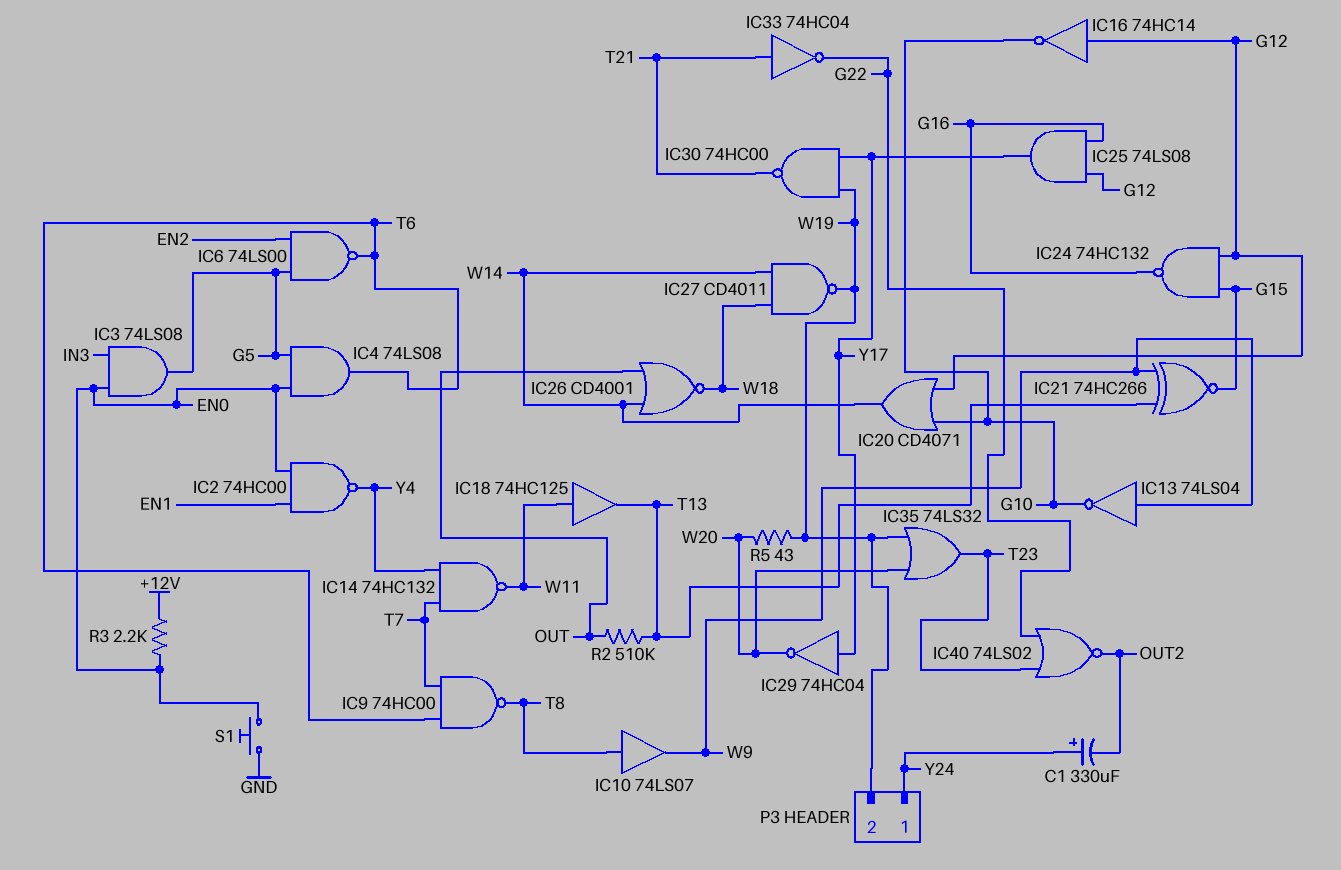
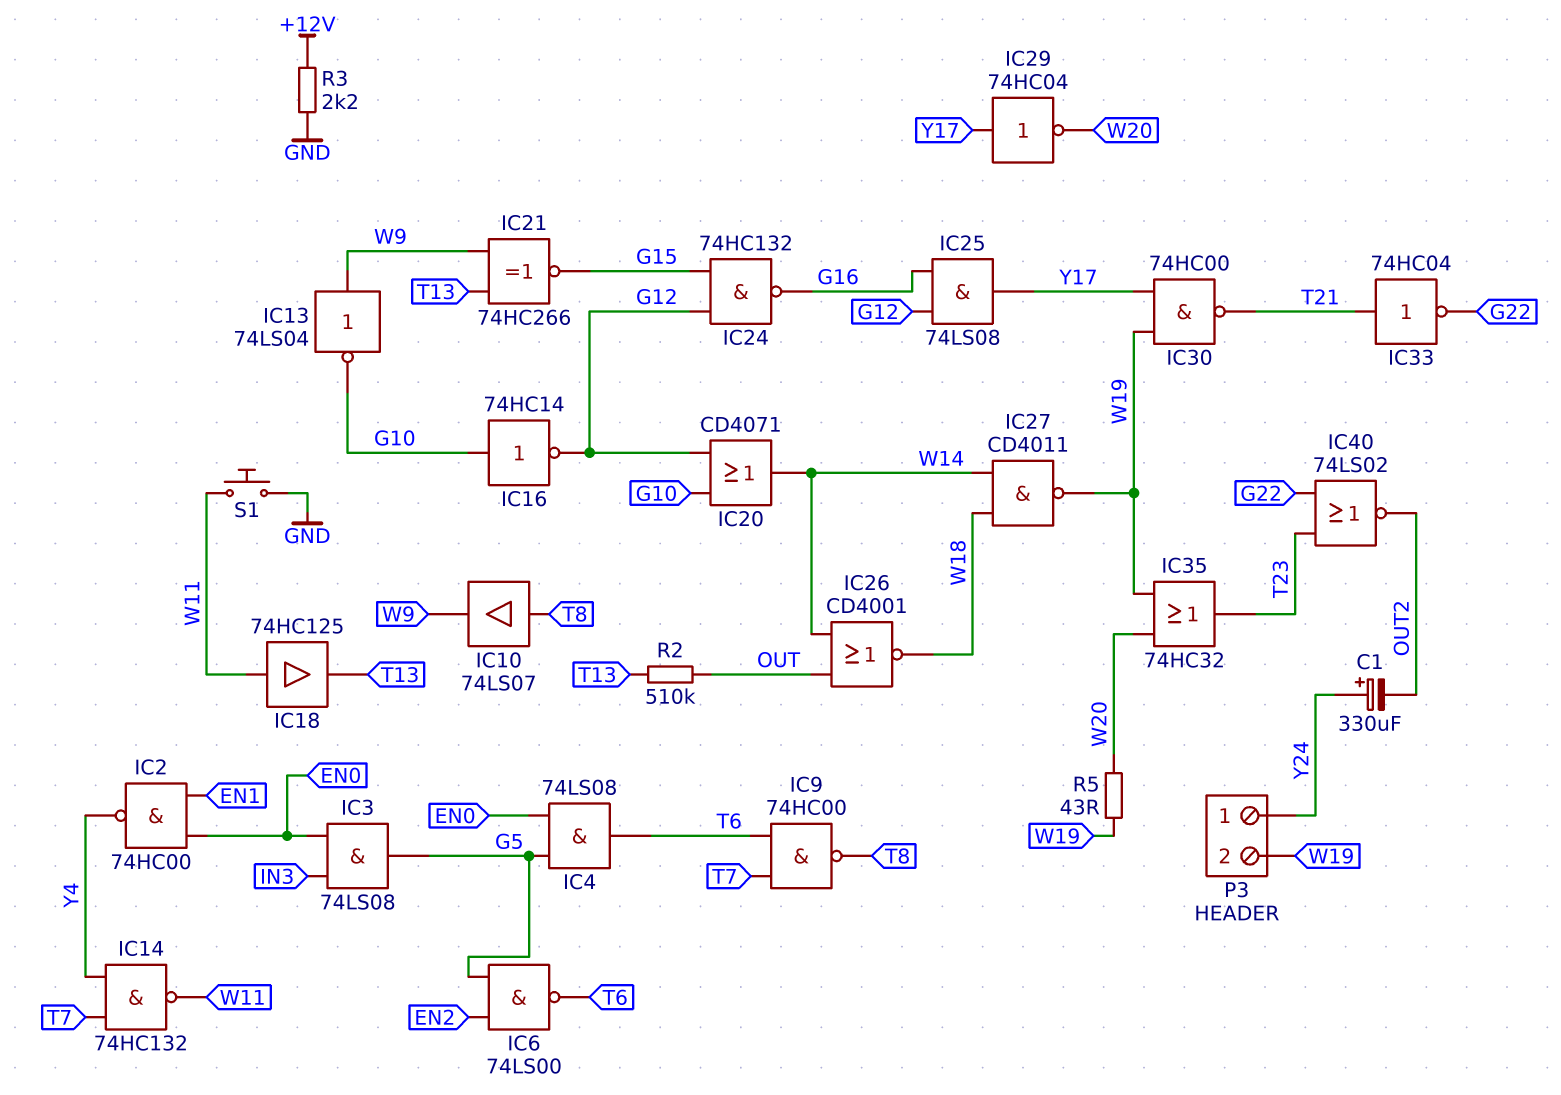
IC16: NOT 74HC14 (in G12, out G10) -> NOT 74HC14 (in G10, out G12)
IC35: OR 74LS32 (in W19, in W20, out T23) -> OR 74HC32 (in W19, in W20, out T23)
R3: 2.2k (+12V, EN0) -> 2.2k (+12V, GND)
S1: button (EN0, GND) -> button (GND, W11)

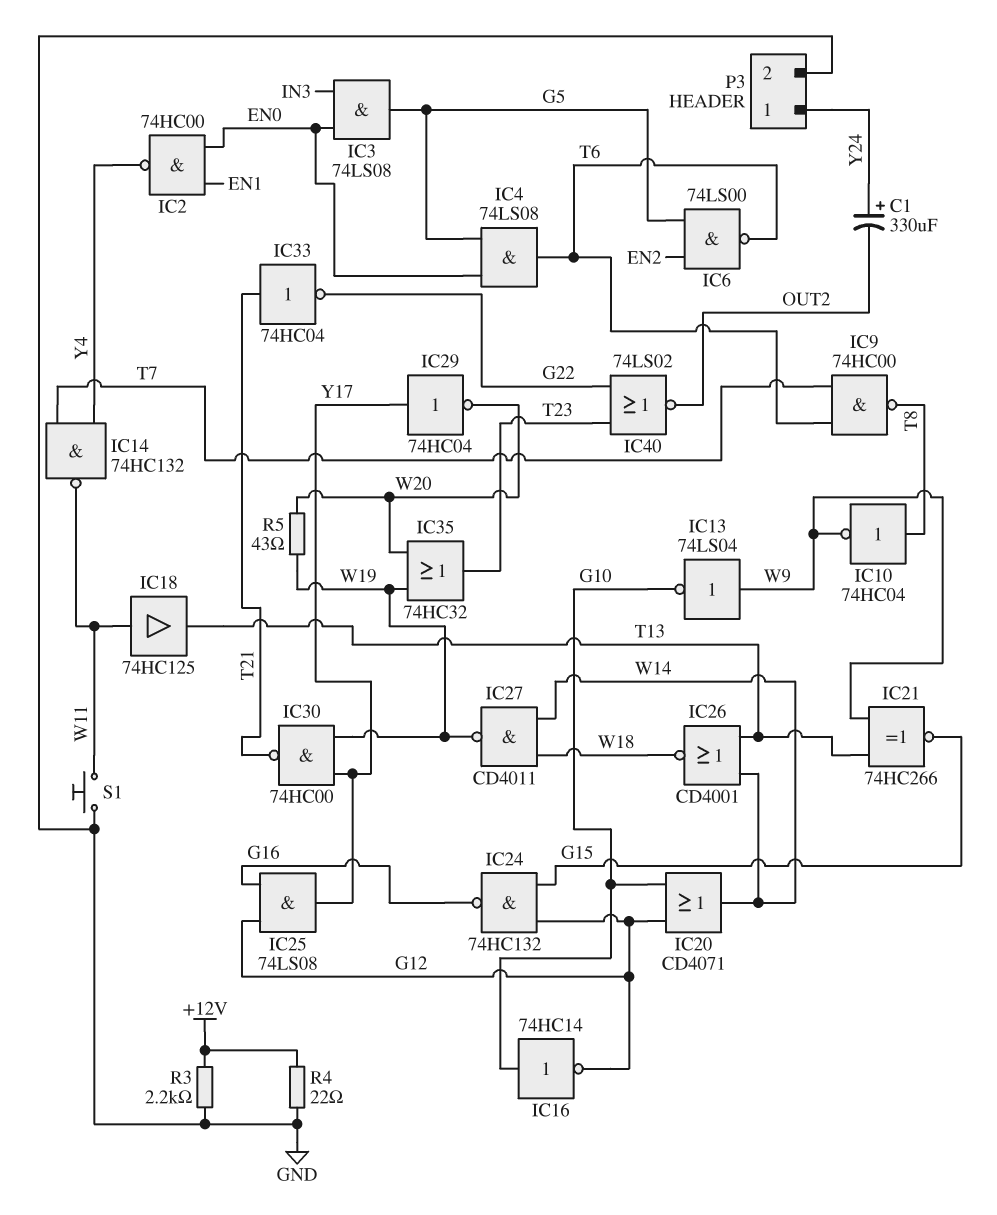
IC10: buffer 74LS07 (in T8, out W9) -> NOT 74HC04 (in T8, out W9)
IC26: NOR CD4001 (in OUT, in W14, out W18) -> NOR CD4001 (in T13, in W14, out W18)
P3 pin 2: W19 -> GND
R2: 510k (OUT, T13) -> none
R4: none -> 22 (+12V, GND)

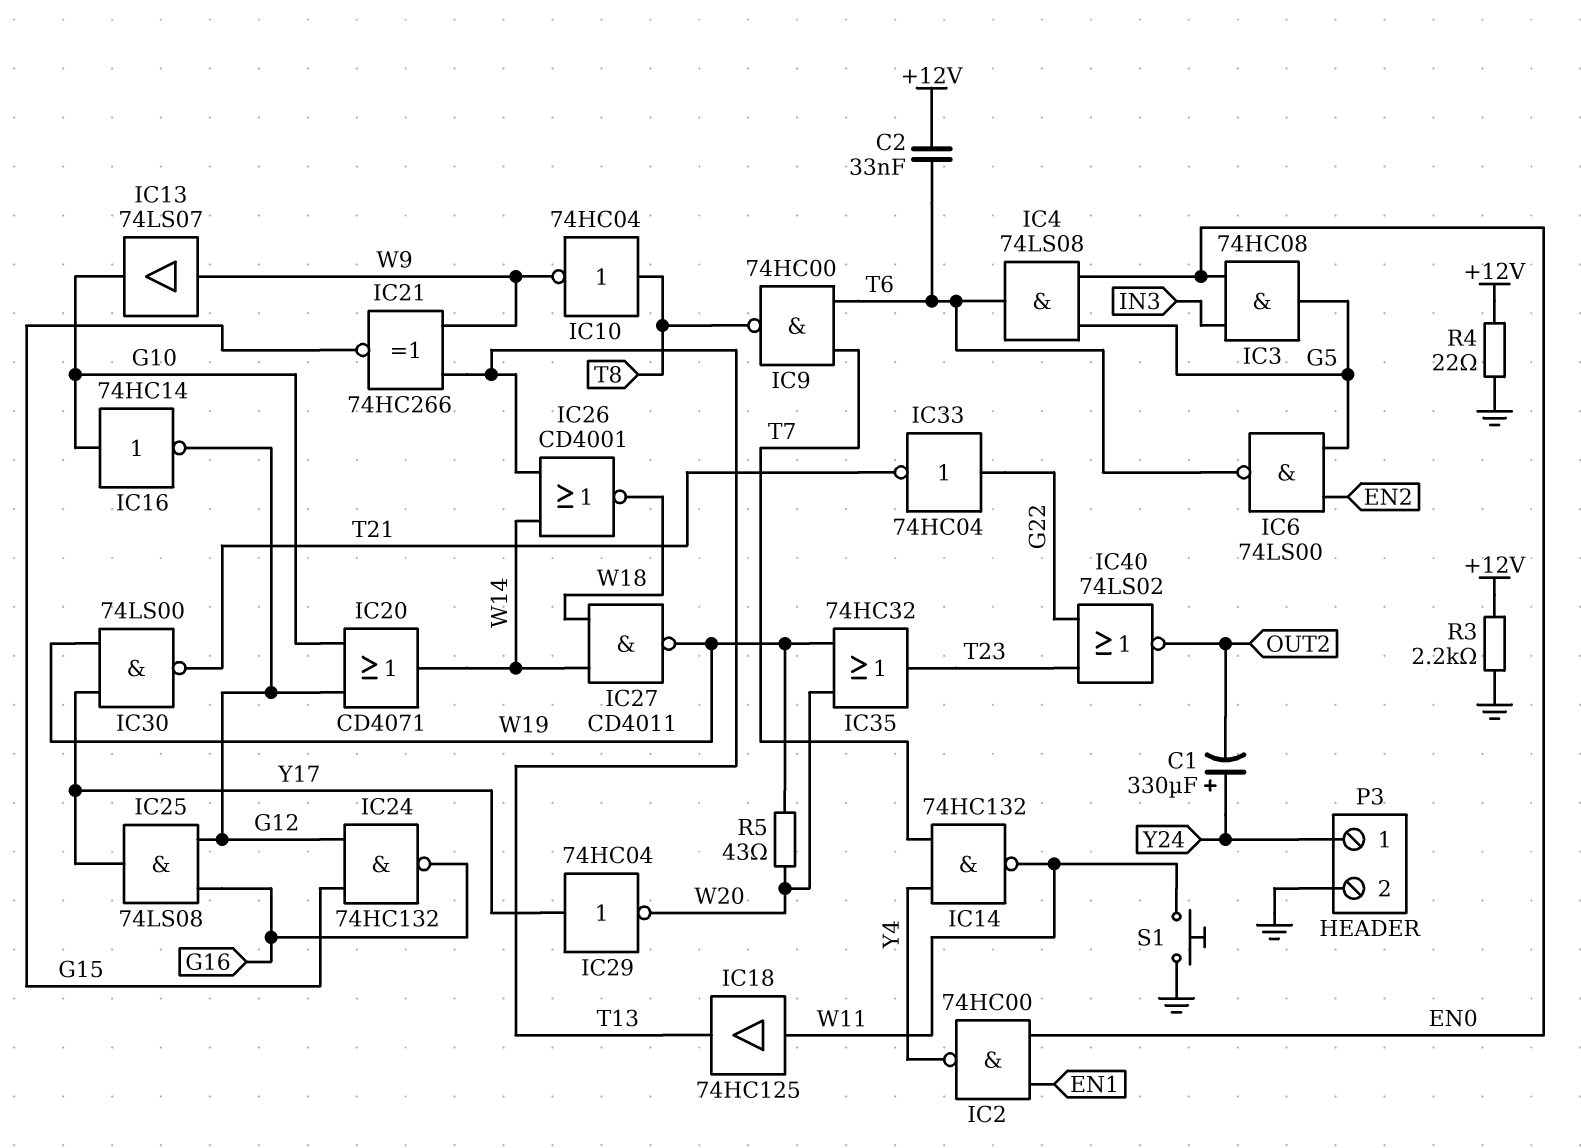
C2: none -> 33nF (+12V, T6)
IC3: AND 74LS08 (in EN0, in IN3, out G5) -> AND 74HC08 (in EN0, in IN3, out G5)
IC13: NOT 74LS04 (in W9, out G10) -> buffer 74LS07 (in W9, out G10)
IC30: NAND 74HC00 (in W19, in Y17, out T21) -> NAND 74LS00 (in W19, in Y17, out T21)
IC33: NOT 74HC04 (in T21, out G22) -> NOT 74HC04 (in G22, out T21)

